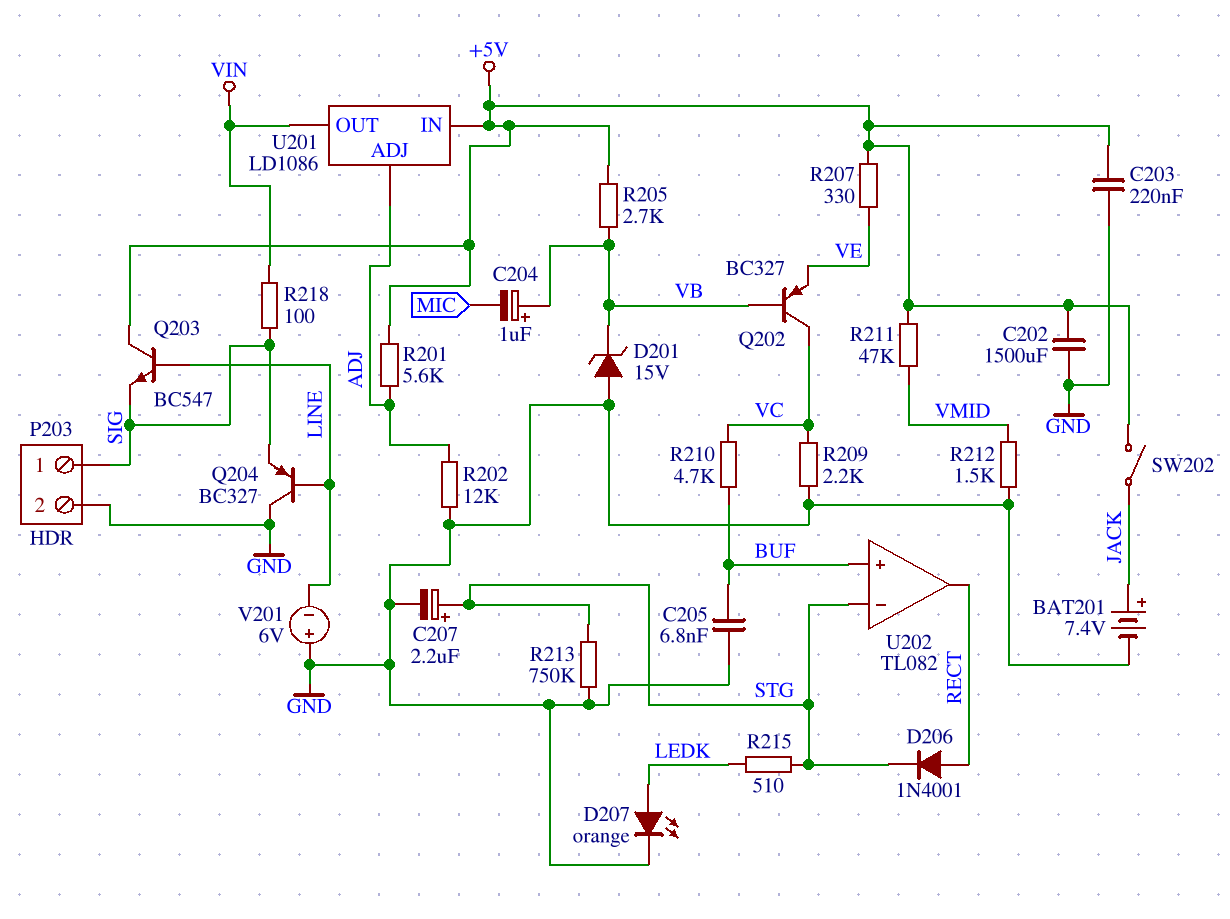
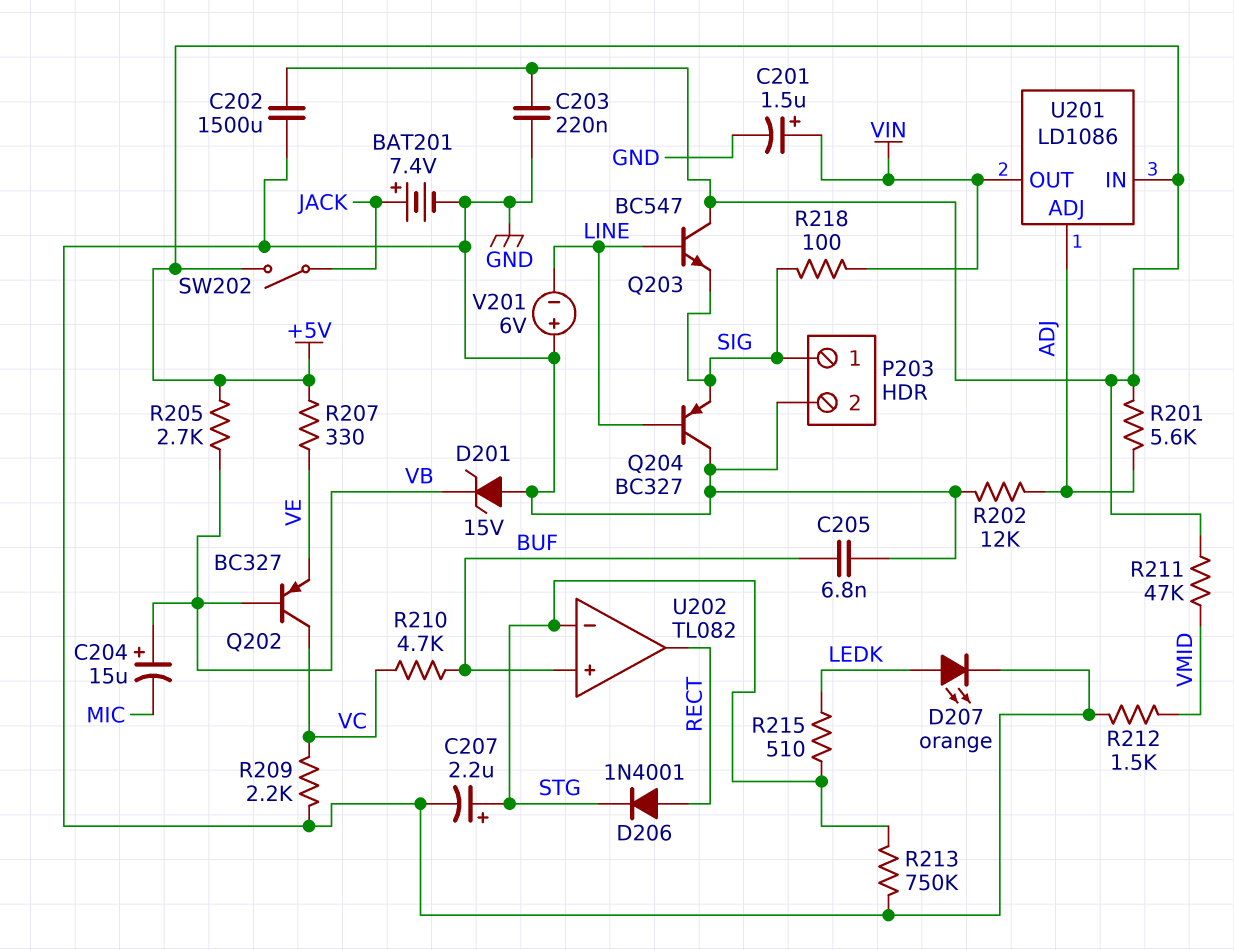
C201: none -> 1.5uF (plus VIN, minus GND)
C204: 1uF (plus VB, minus MIC) -> 15uF (plus VB, minus MIC)

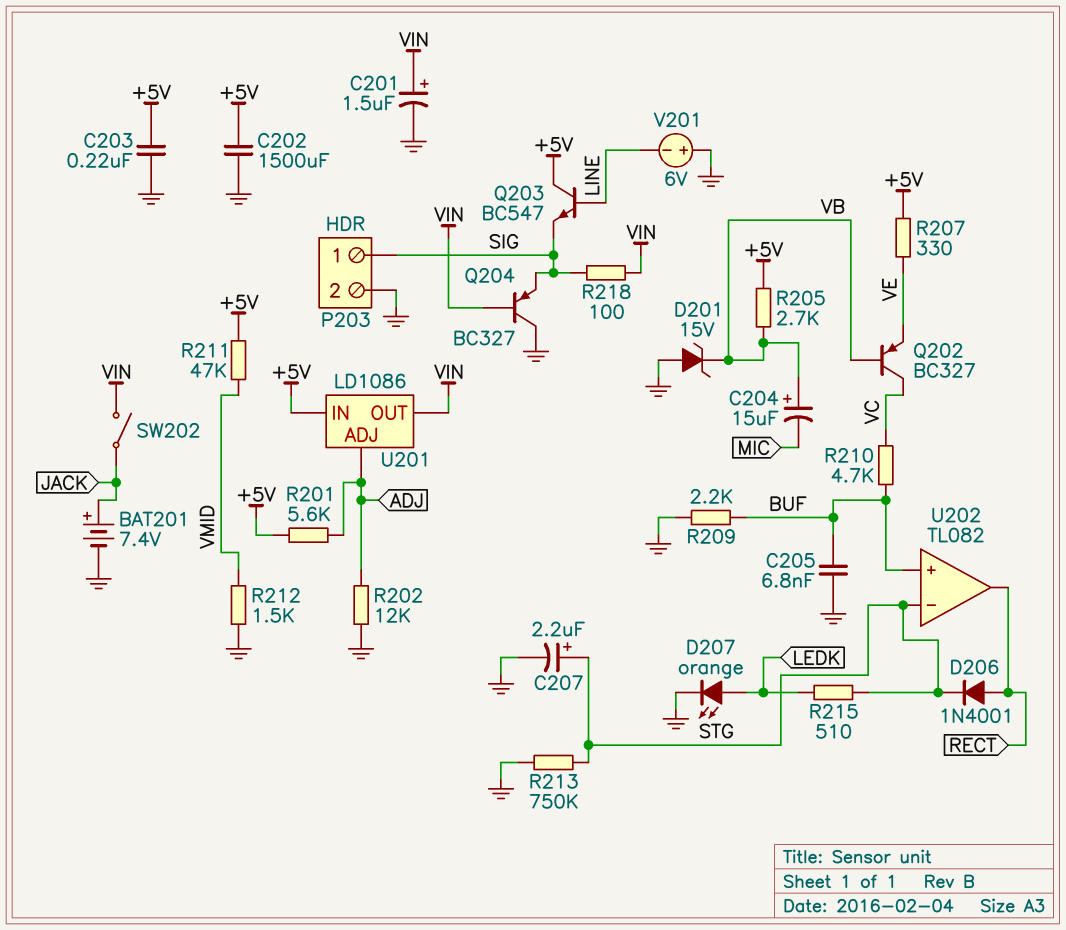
Q204: PNP BC327 (B LINE, C GND, E SIG) -> PNP BC327 (B VIN, C GND, E SIG)
R209: 2.2k (GND, VC) -> 2.2k (BUF, GND)
SW202: switch (+5V, JACK) -> switch (JACK, VIN)

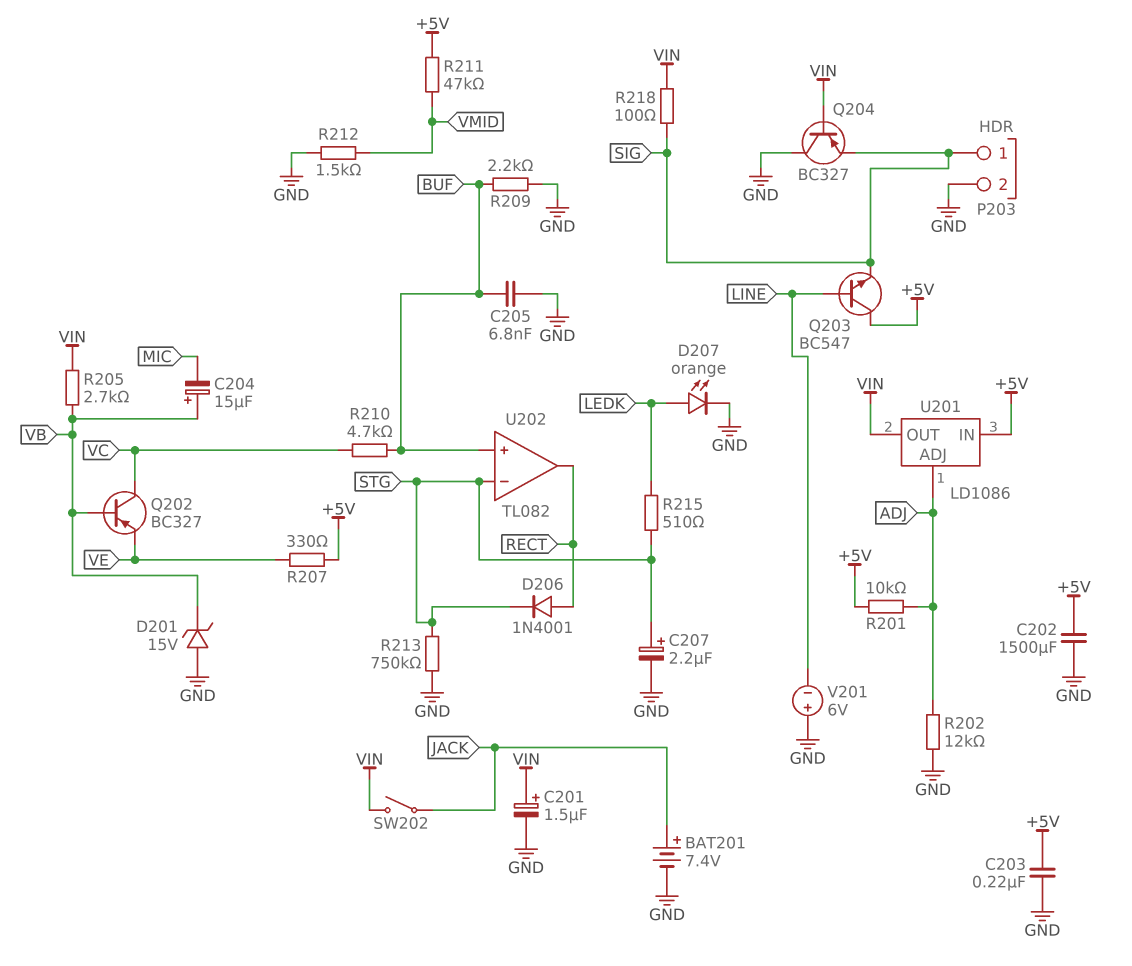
R201: 5.6k (+5V, ADJ) -> 10k (+5V, ADJ)
R205: 2.7k (+5V, VB) -> 2.7k (VB, VIN)

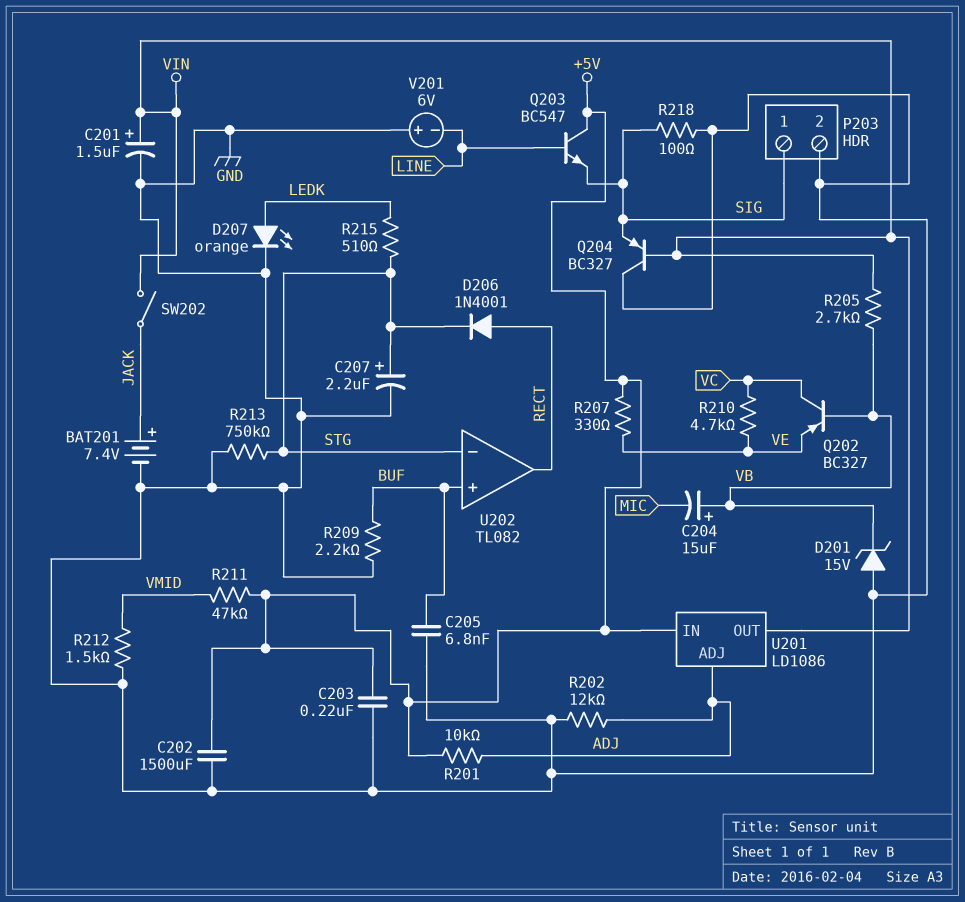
R210: 4.7k (BUF, VC) -> 4.7k (VC, VE)
R218: 100 (SIG, VIN) -> 100 (GND, SIG)

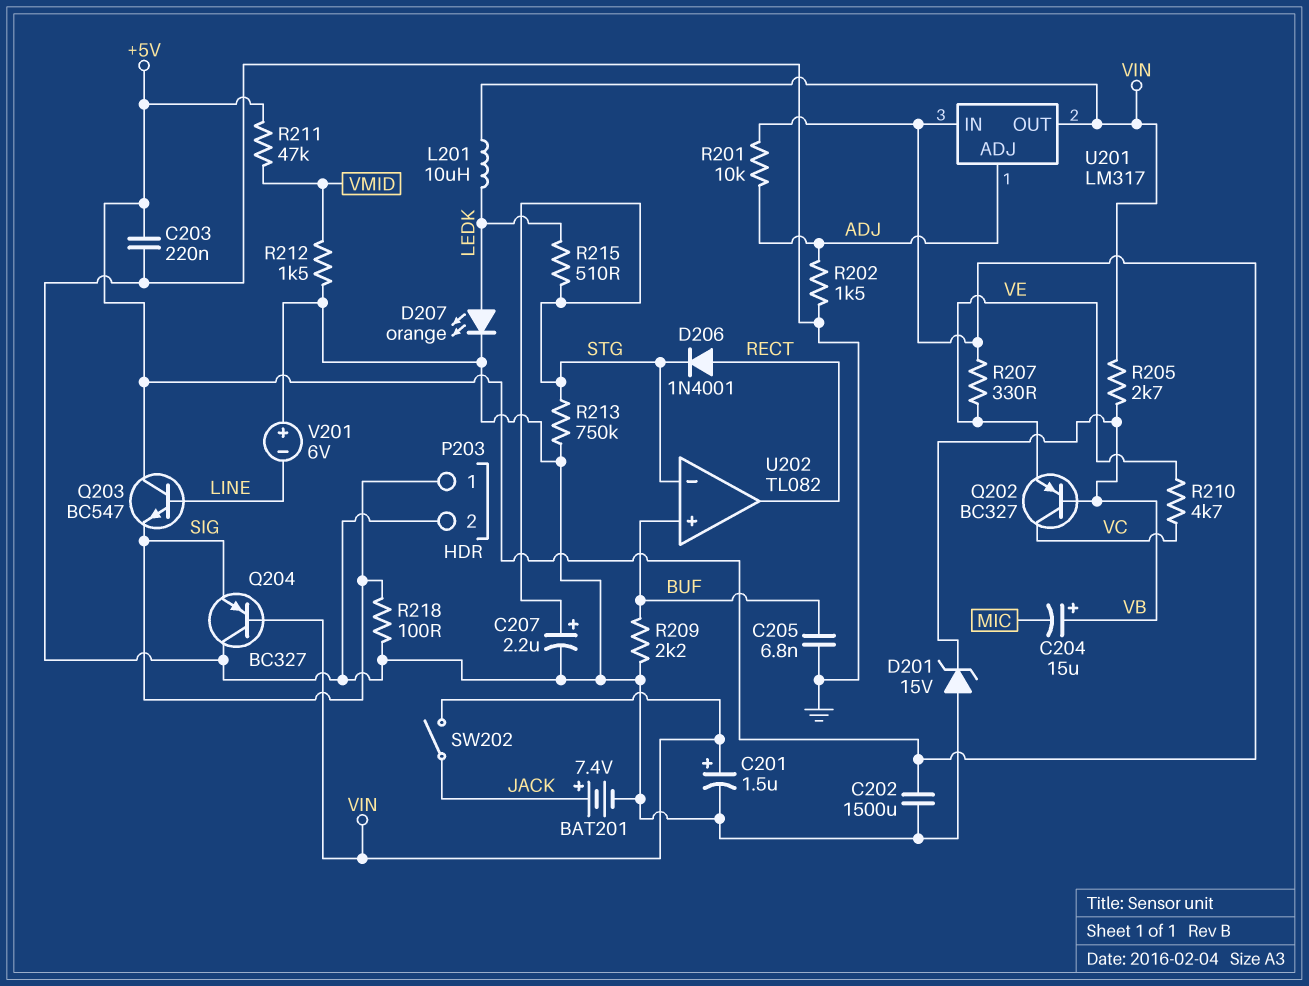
L201: none -> 10uH (LEDK, VIN)
R202: 12k (ADJ, GND) -> 1.5k (ADJ, GND)
U201: LD1086 -> LM317

